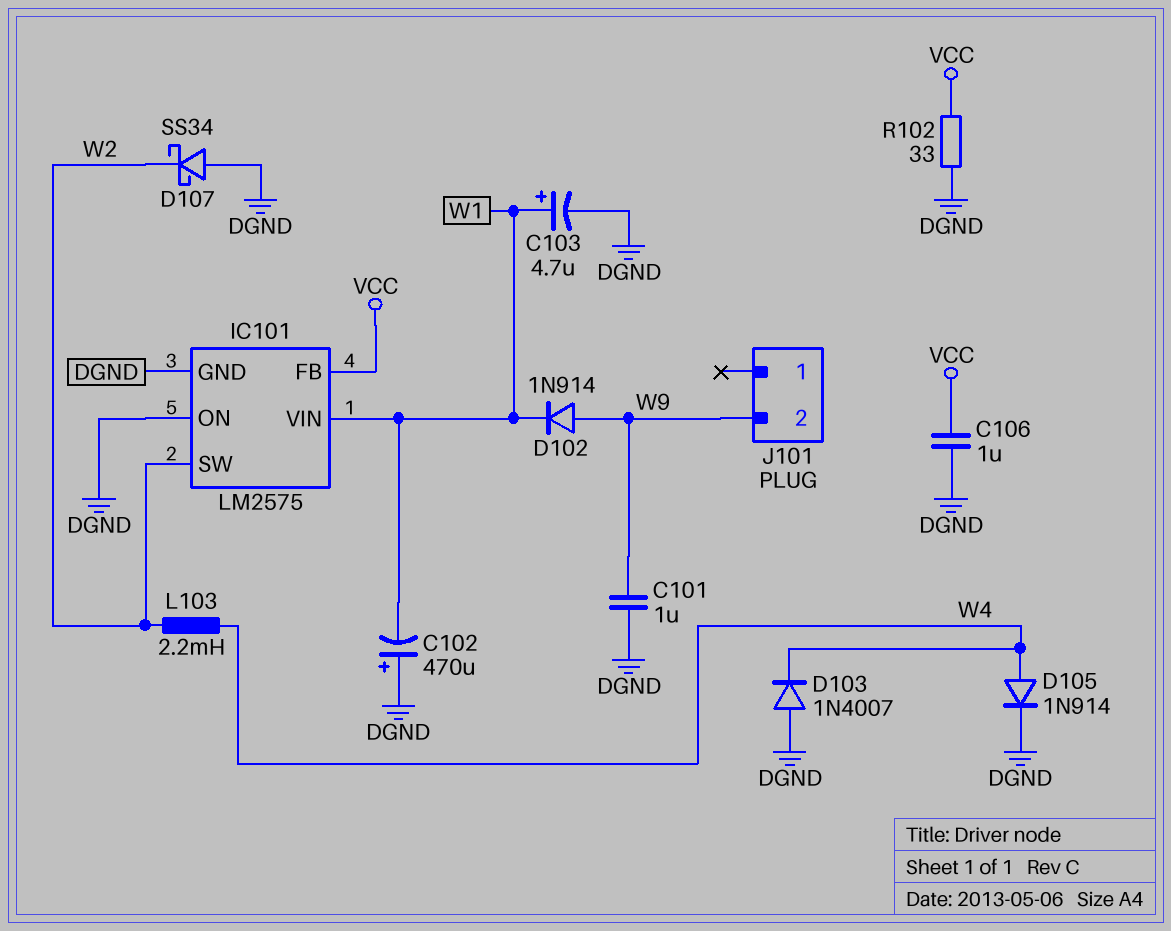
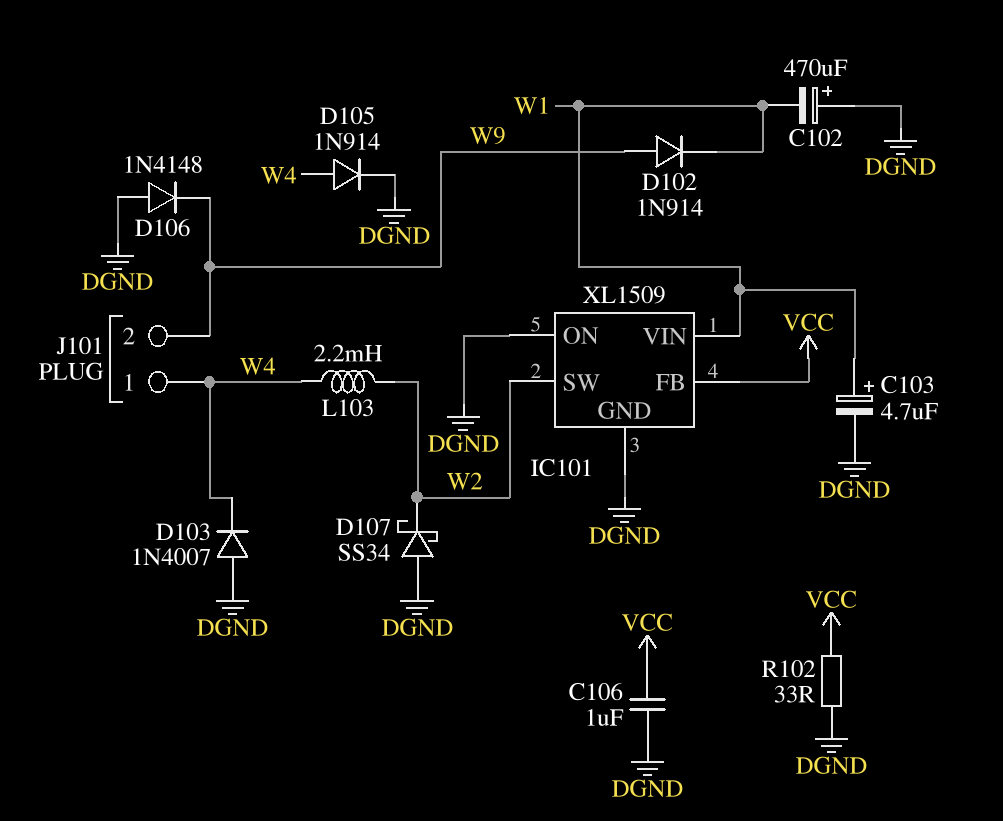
C101: 1uF (DGND, W9) -> none
D106: none -> diode 1N4148 (A DGND, K W9)
IC101: LM2575 -> XL1509
J101 pin 1: none -> W4

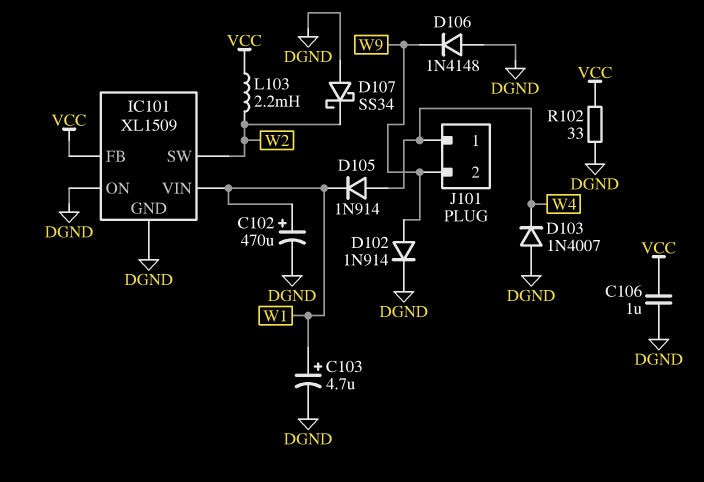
C102: 470uF (plus DGND, minus W1) -> 470uF (plus W1, minus DGND)
D102: diode 1N914 (A W9, K W1) -> diode 1N914 (A W9, K DGND)
D105: diode 1N914 (A W4, K DGND) -> diode 1N914 (A W4, K W1)
L103: 2.2mH (W2, W4) -> 2.2mH (VCC, W2)

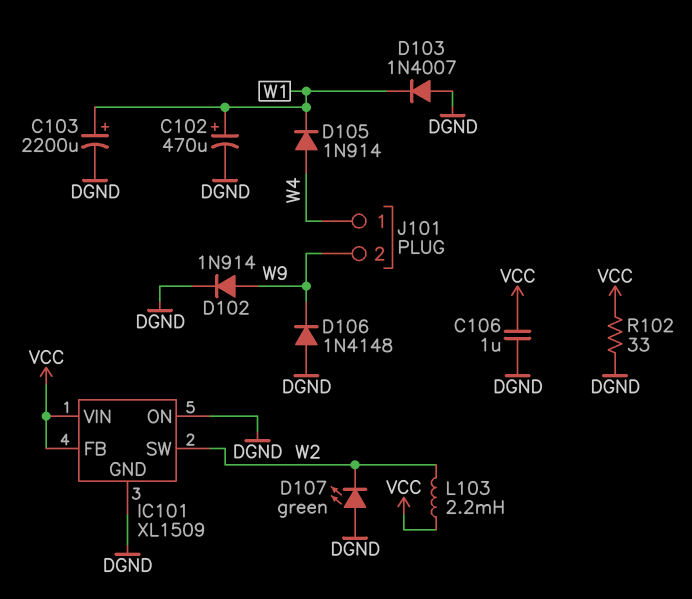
C103: 4.7uF (plus W1, minus DGND) -> 2200uF (plus W1, minus DGND)
D103: diode 1N4007 (A DGND, K W4) -> diode 1N4007 (A DGND, K W1)
D107: schottky SS34 (A DGND, K W2) -> LED green (A DGND, K W2)
IC101 pin VIN: W1 -> VCC

